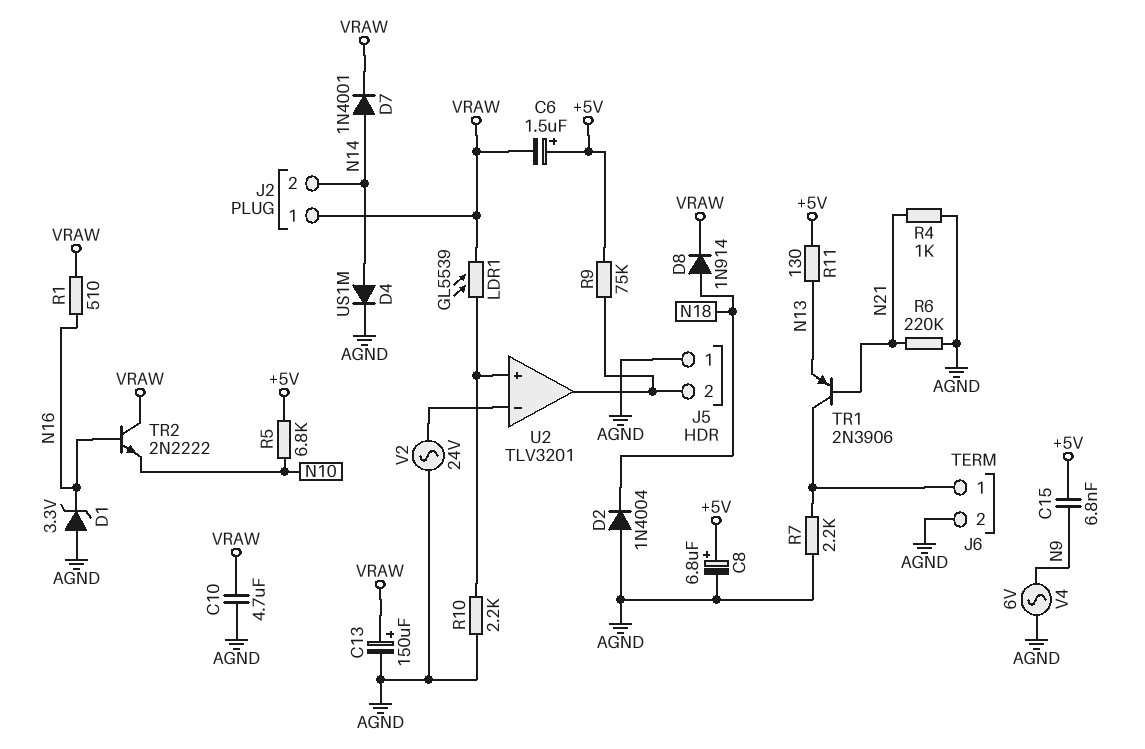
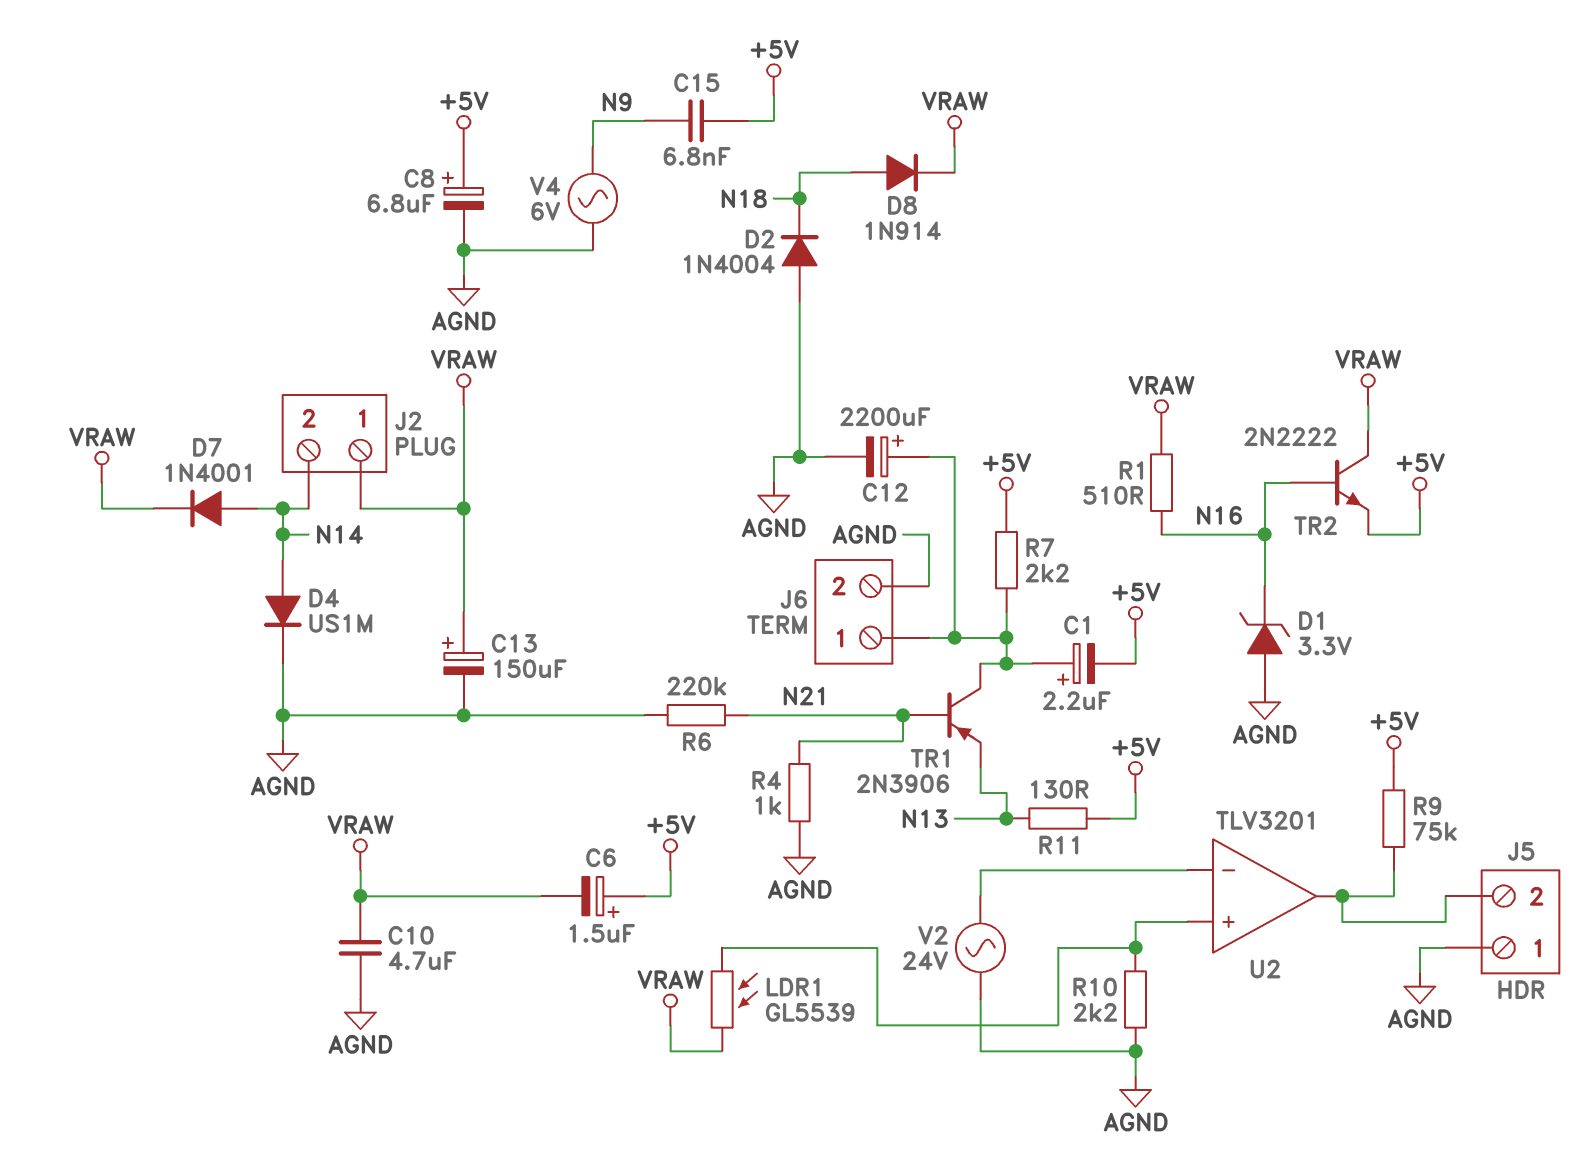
C1: none -> 2.2uF (plus J6/1, minus +5V)
C12: none -> 2200uF (plus J6/1, minus AGND)
R5: 6.8k (+5V, N10) -> none
R7: 2.2k (AGND, J6/1) -> 2.2k (+5V, J6/1)
TR2: NPN 2N2222 (B N16, C VRAW, E N10) -> NPN 2N2222 (B N16, C VRAW, E +5V)

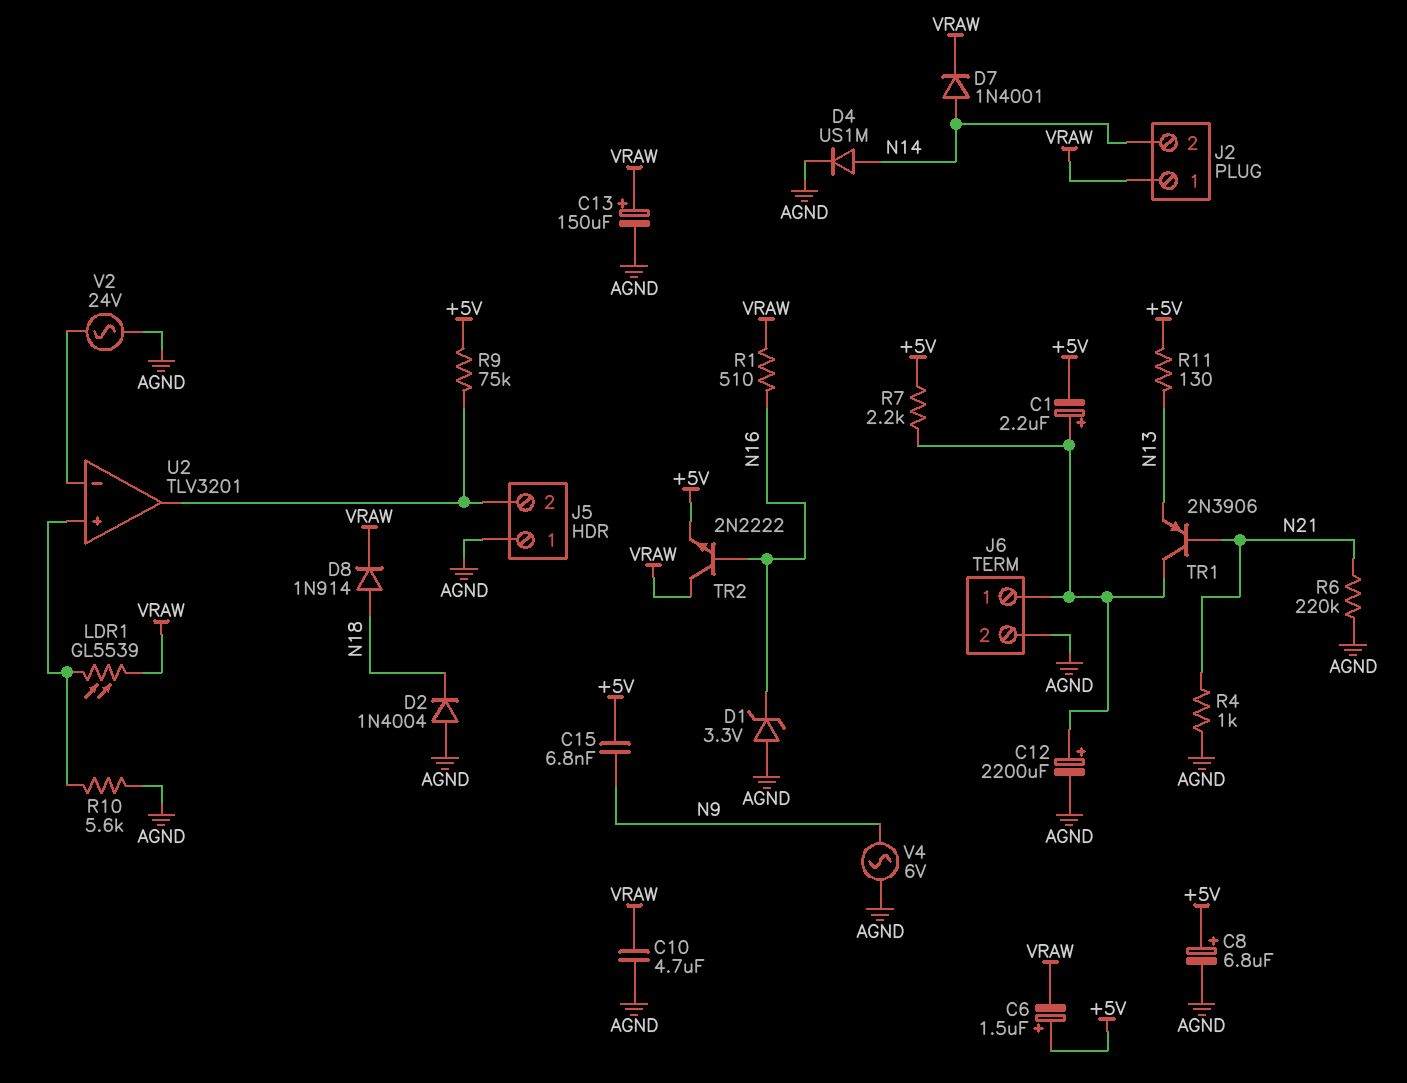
R10: 2.2k (AGND, U2/in+) -> 5.6k (AGND, U2/in+)

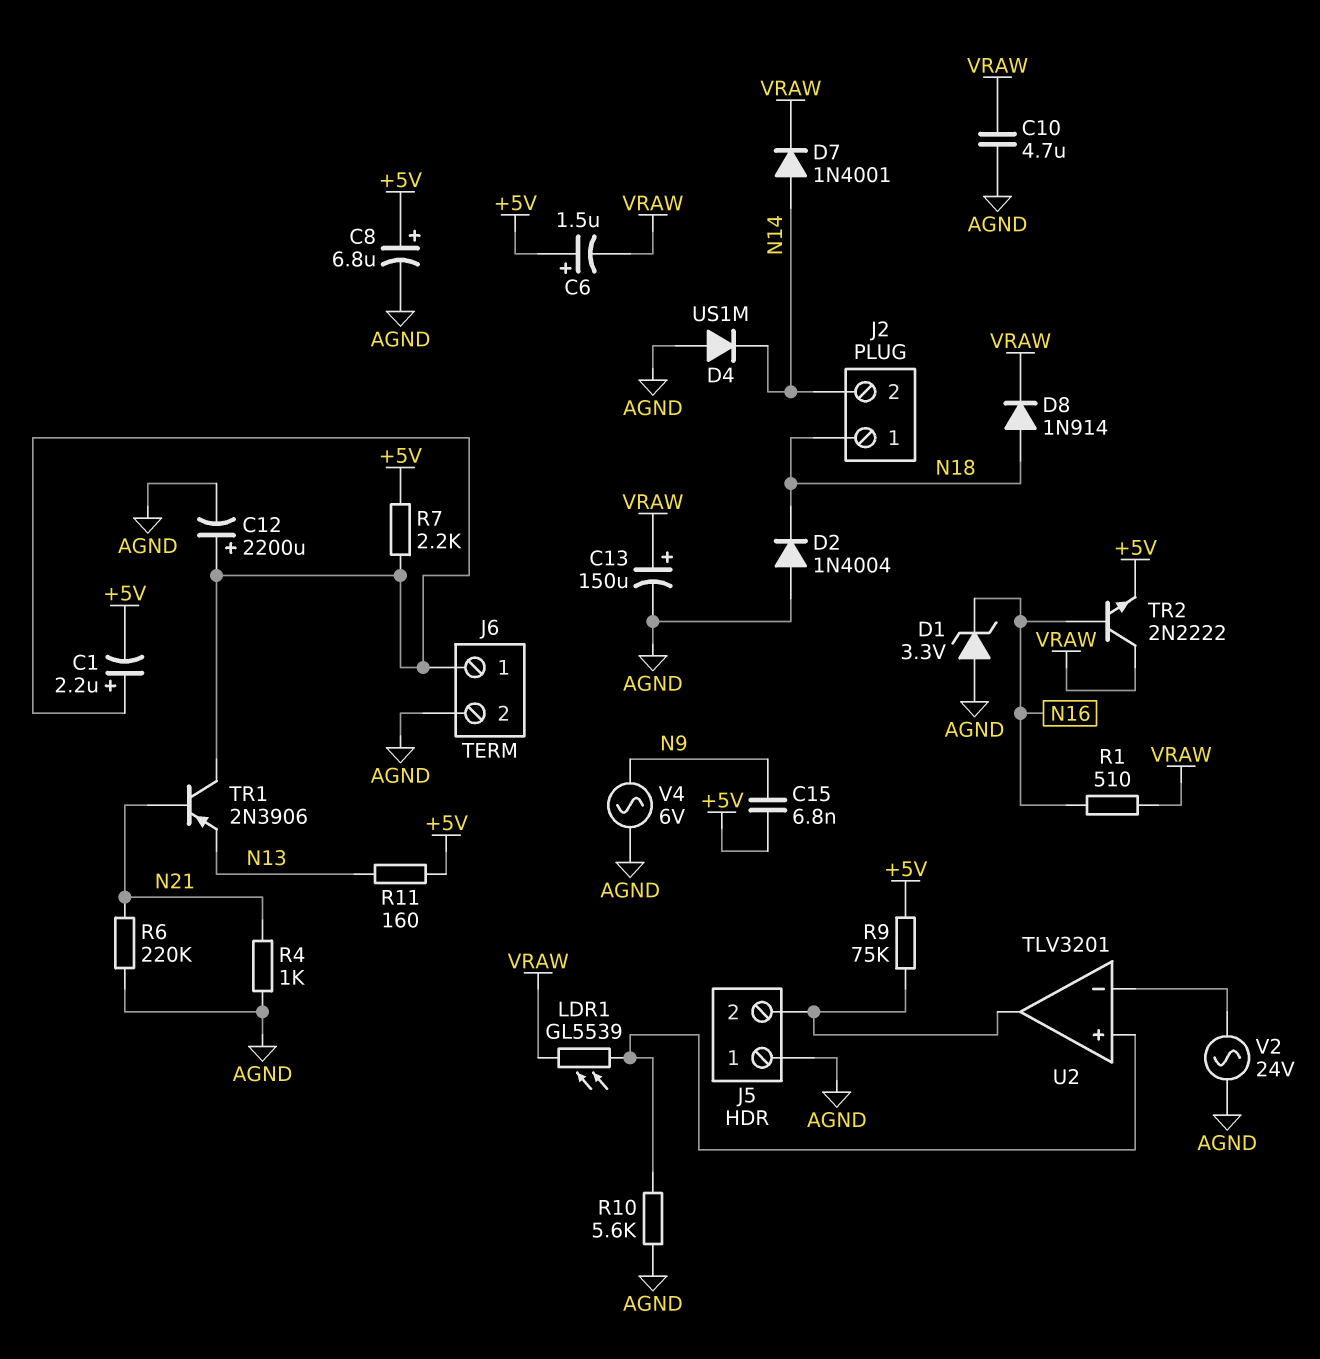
D4: diode US1M (A N14, K AGND) -> diode US1M (A AGND, K N14)
J2 pin 1: VRAW -> N18
R11: 130 (+5V, N13) -> 160 (+5V, N13)

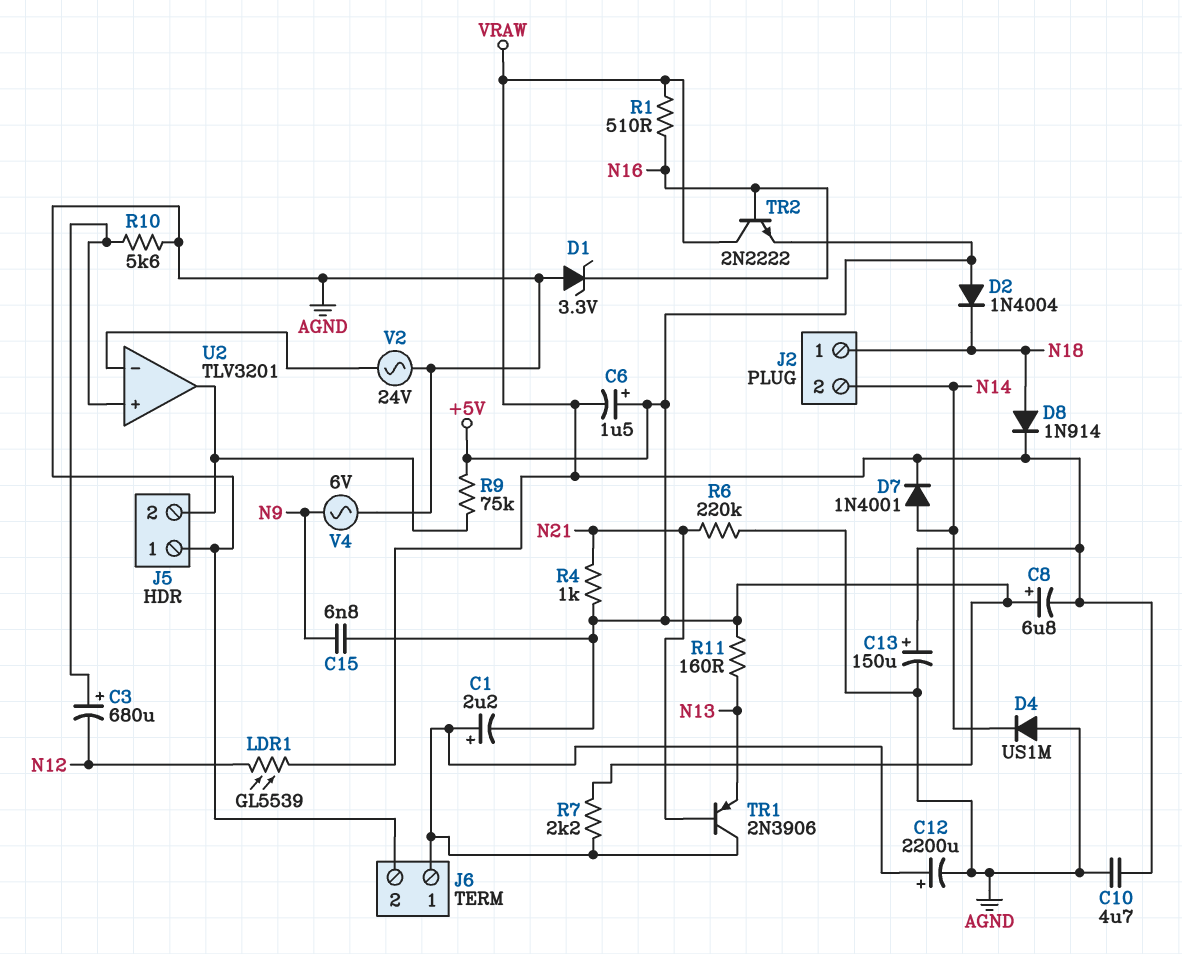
C3: none -> 680uF (plus U2/in+, minus N12)
C8: 6.8uF (plus +5V, minus AGND) -> 6.8uF (plus +5V, minus VRAW)
D2: diode 1N4004 (A AGND, K N18) -> diode 1N4004 (A +5V, K N18)
LDR1: GL5539 (U2/in+, VRAW) -> GL5539 (N12, VRAW)
R4: 1k (AGND, N21) -> 1k (+5V, N21)

